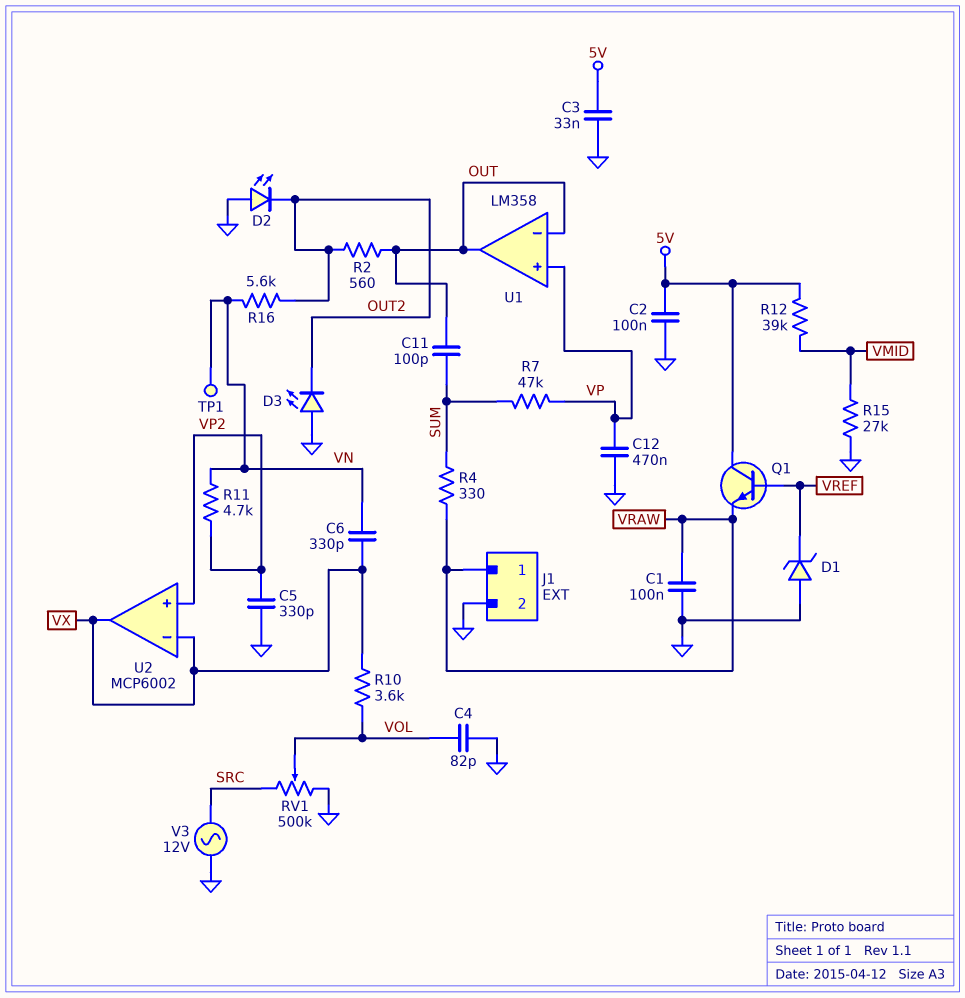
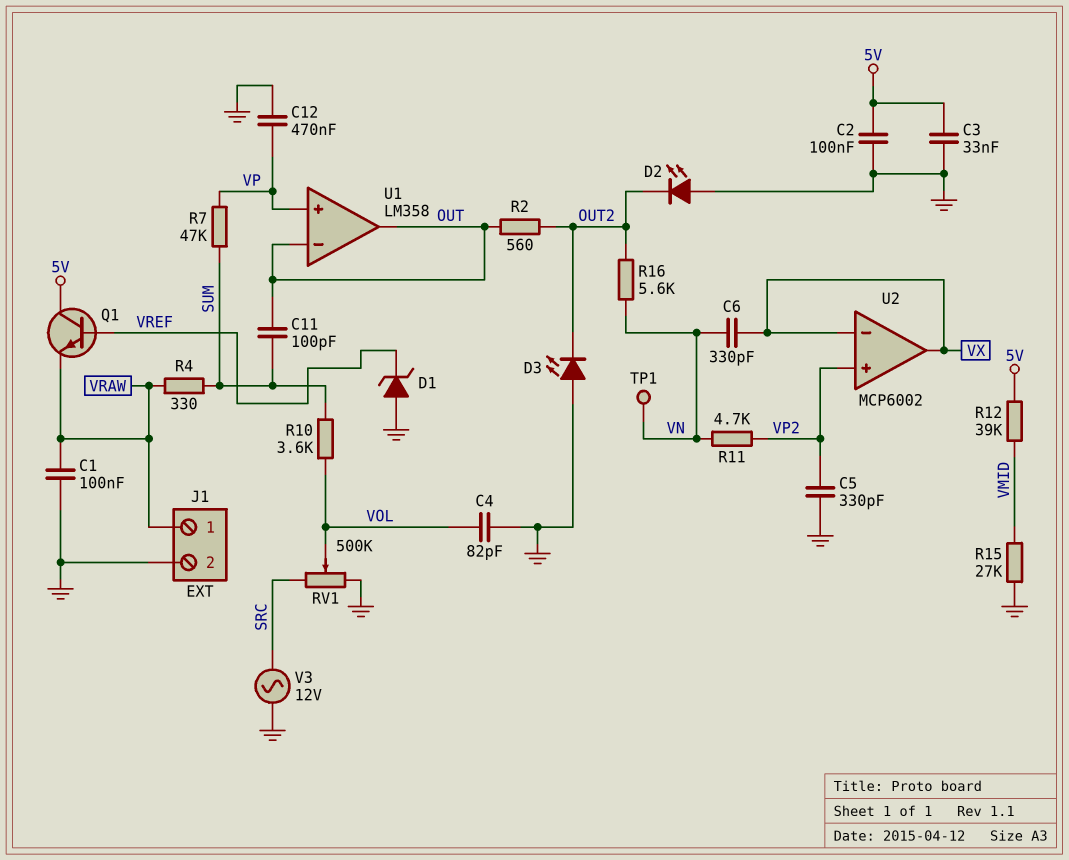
R10: 3.6k (VOL, VX) -> 3.6k (SUM, VOL)

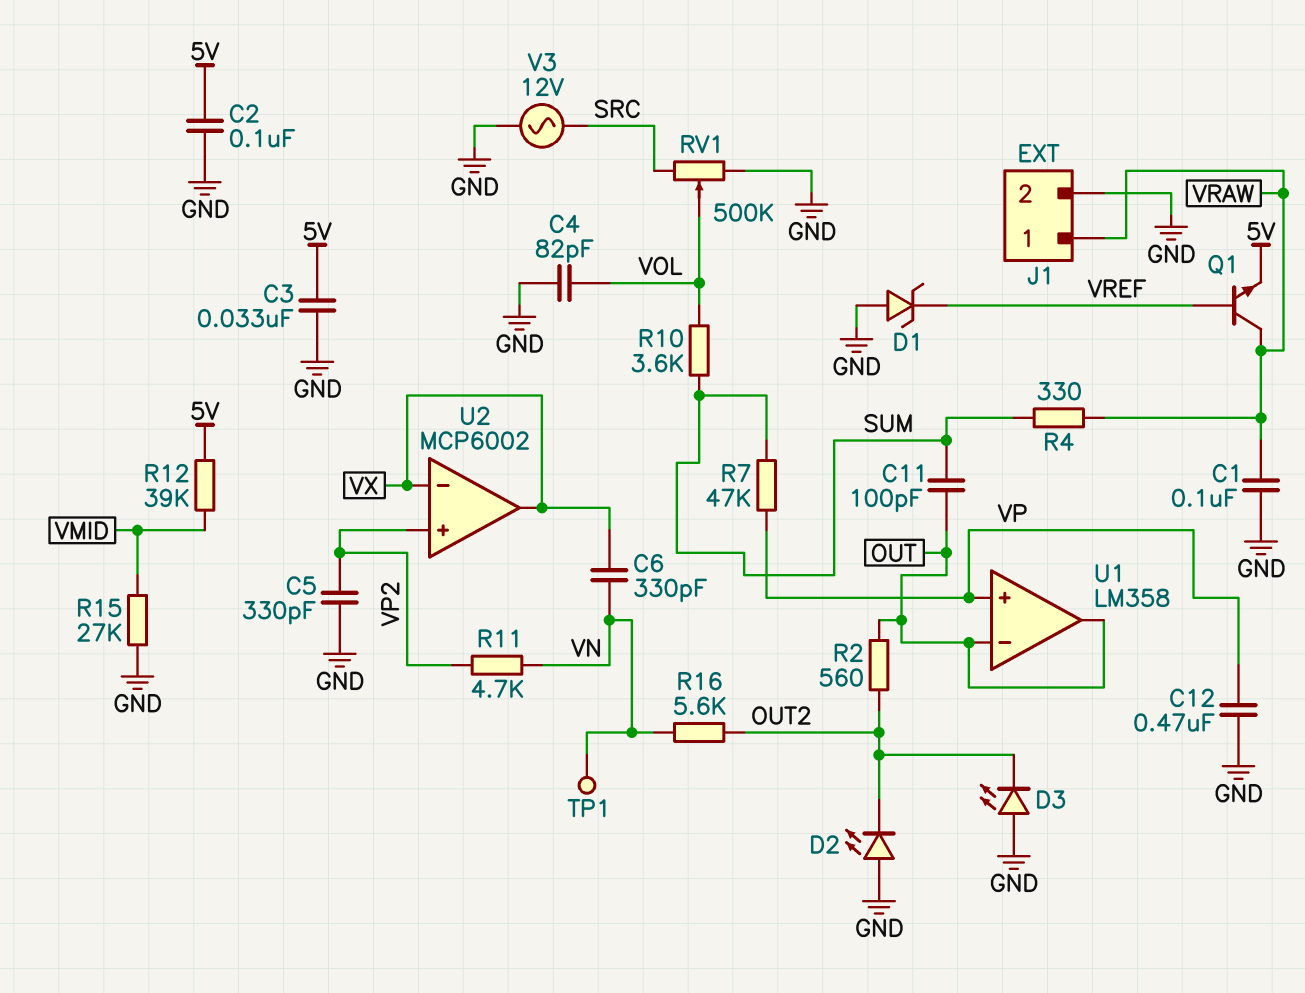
Q1: NPN (B VREF, C 5V, E VRAW) -> NPN (B VREF, C VRAW, E 5V)

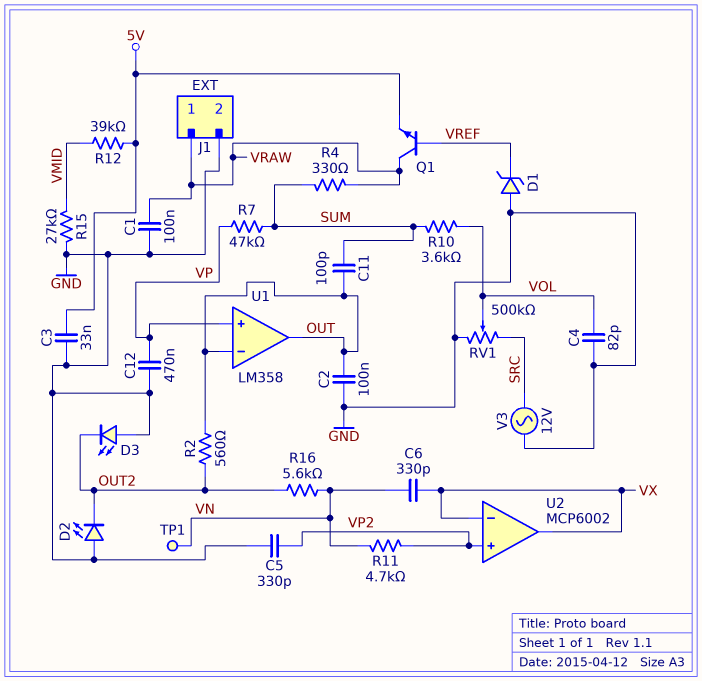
C2: 100nF (5V, GND) -> 100nF (GND, OUT)

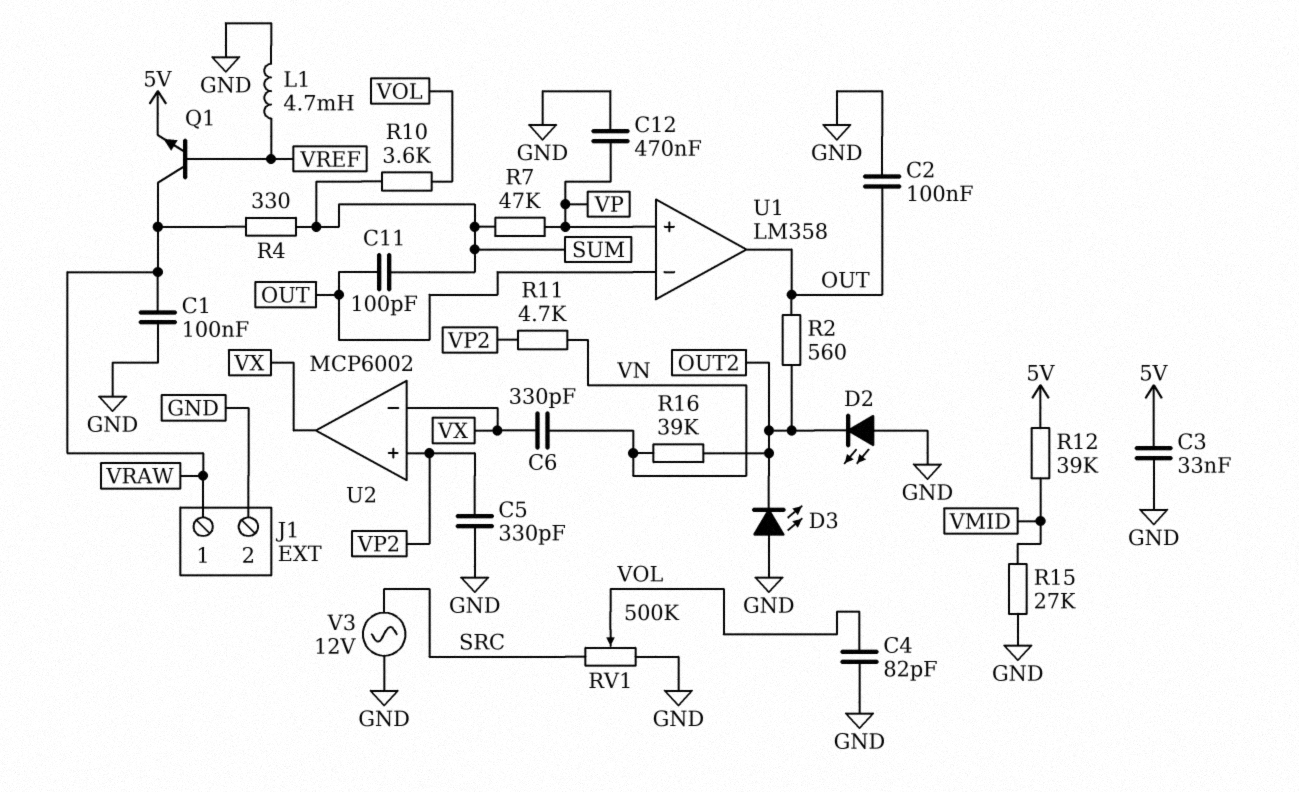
D1: zener (A GND, K VREF) -> none
L1: none -> 4.7mH (GND, VREF)
R16: 5.6k (OUT2, VN) -> 39k (OUT2, VN)
TP1: test point (VN) -> none

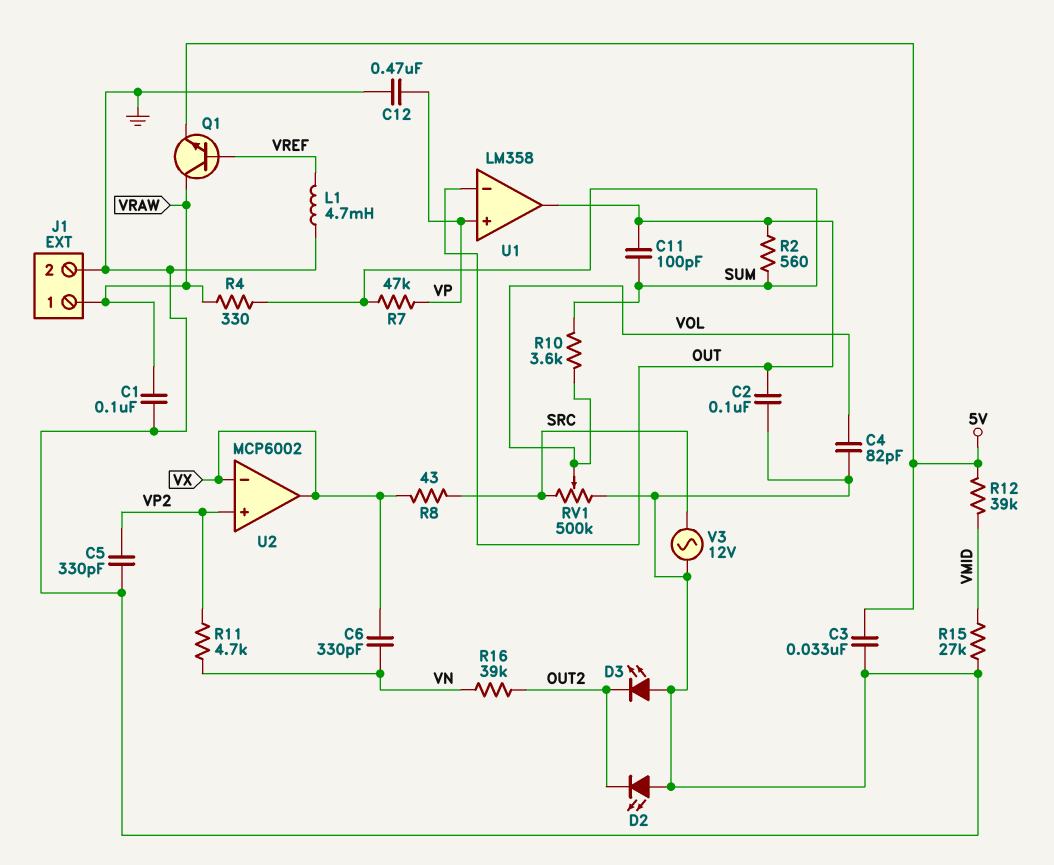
R2: 560 (OUT, OUT2) -> 560 (OUT, SUM)
R8: none -> 43 (SRC, VX)

